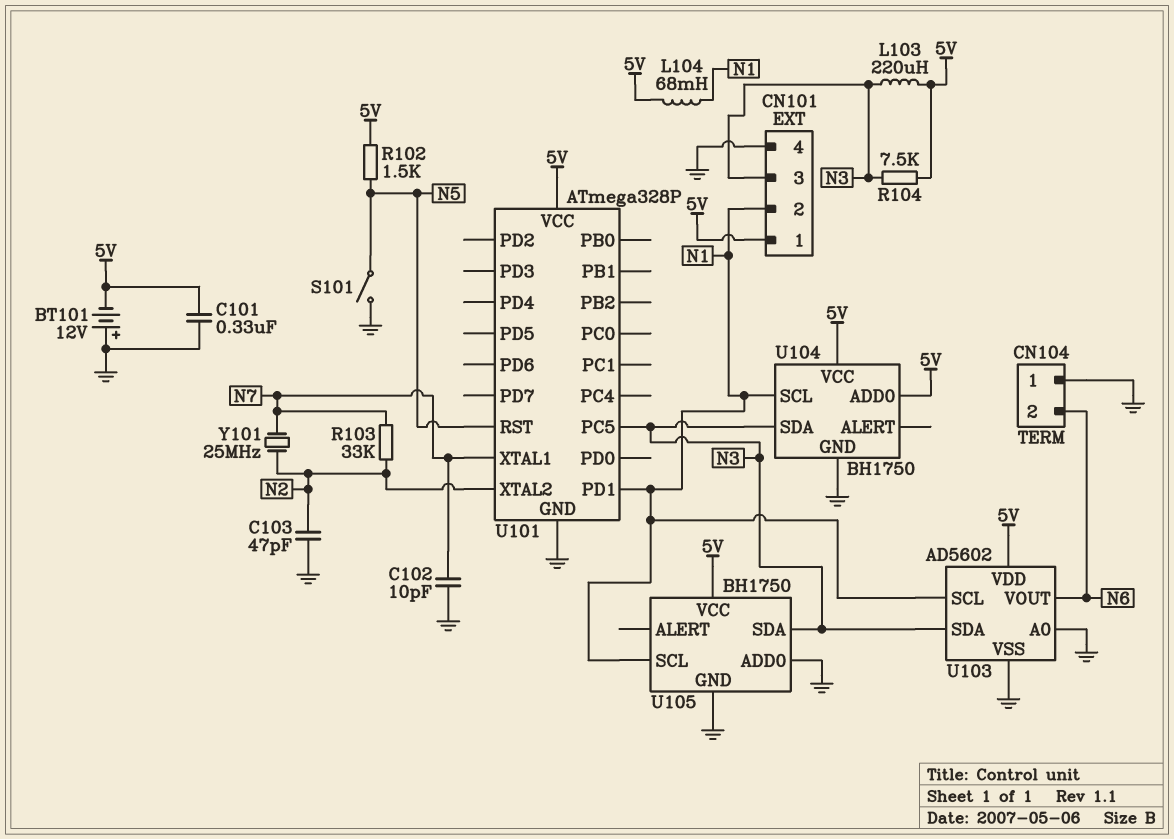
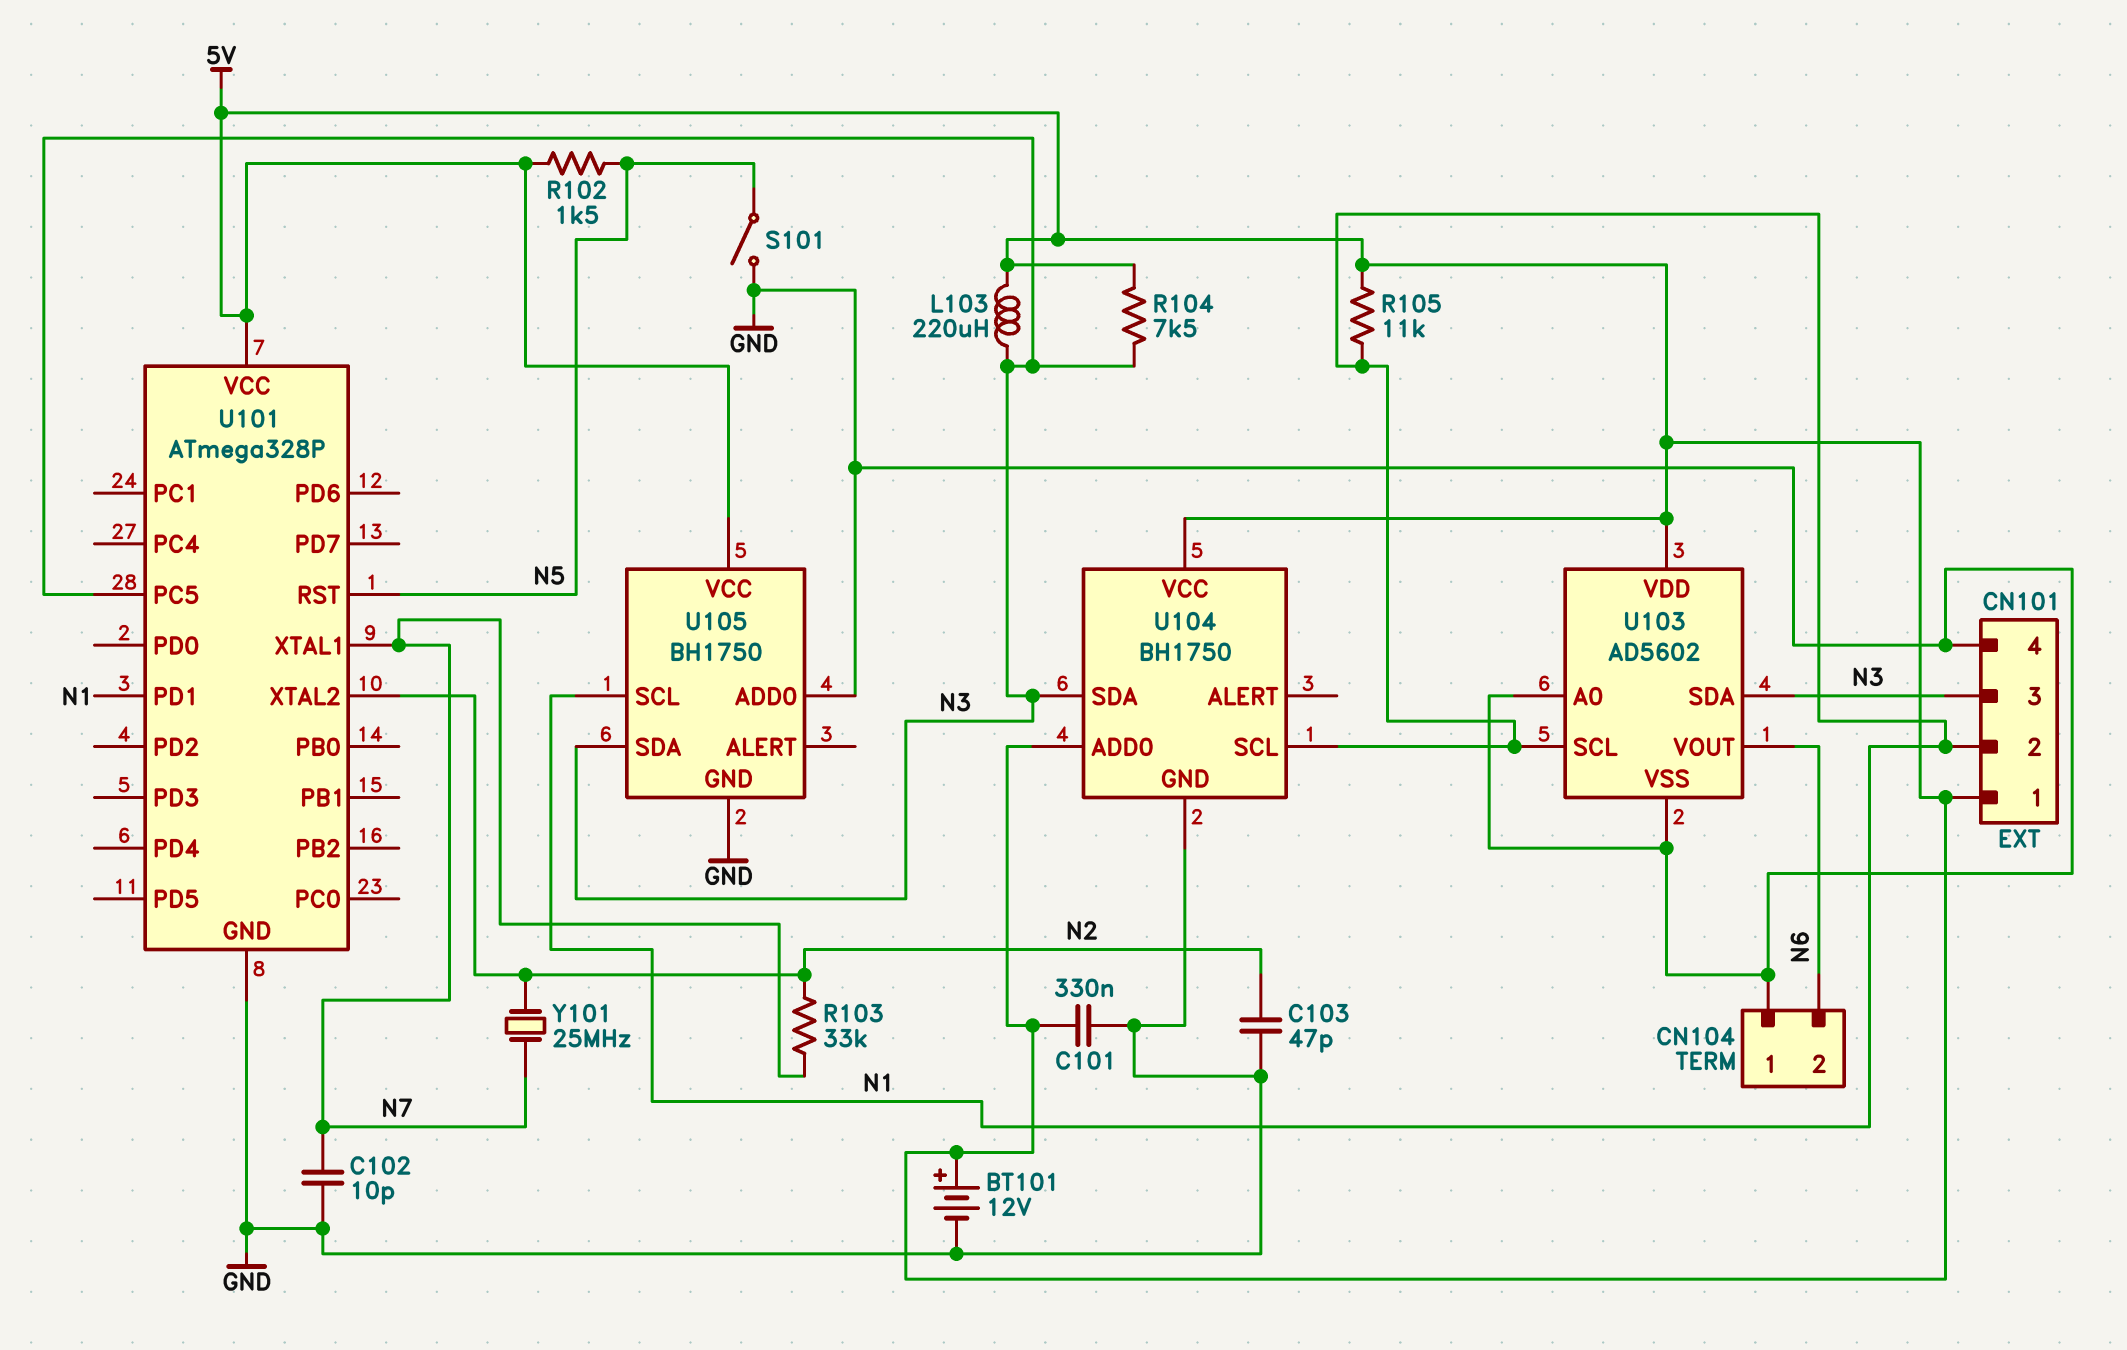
BT101: 12V (plus GND, minus 5V) -> 12V (plus 5V, minus GND)
L104: 68mH (5V, N1) -> none
R105: none -> 11k (5V, N1)

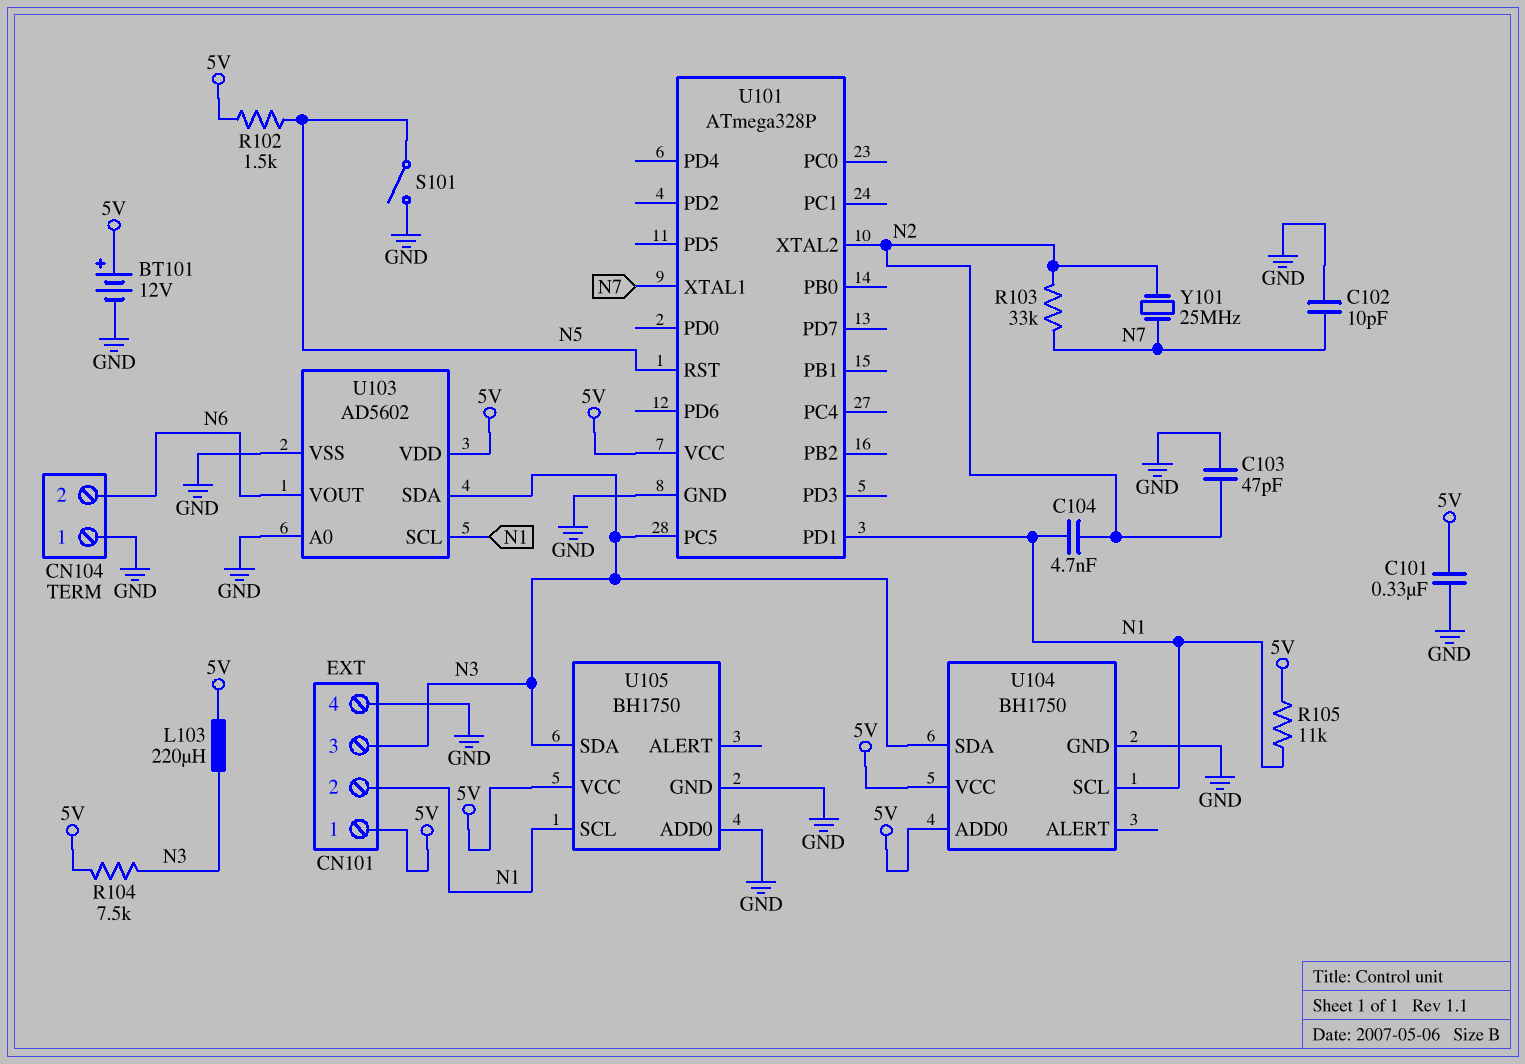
C104: none -> 4.7nF (N1, N2)

